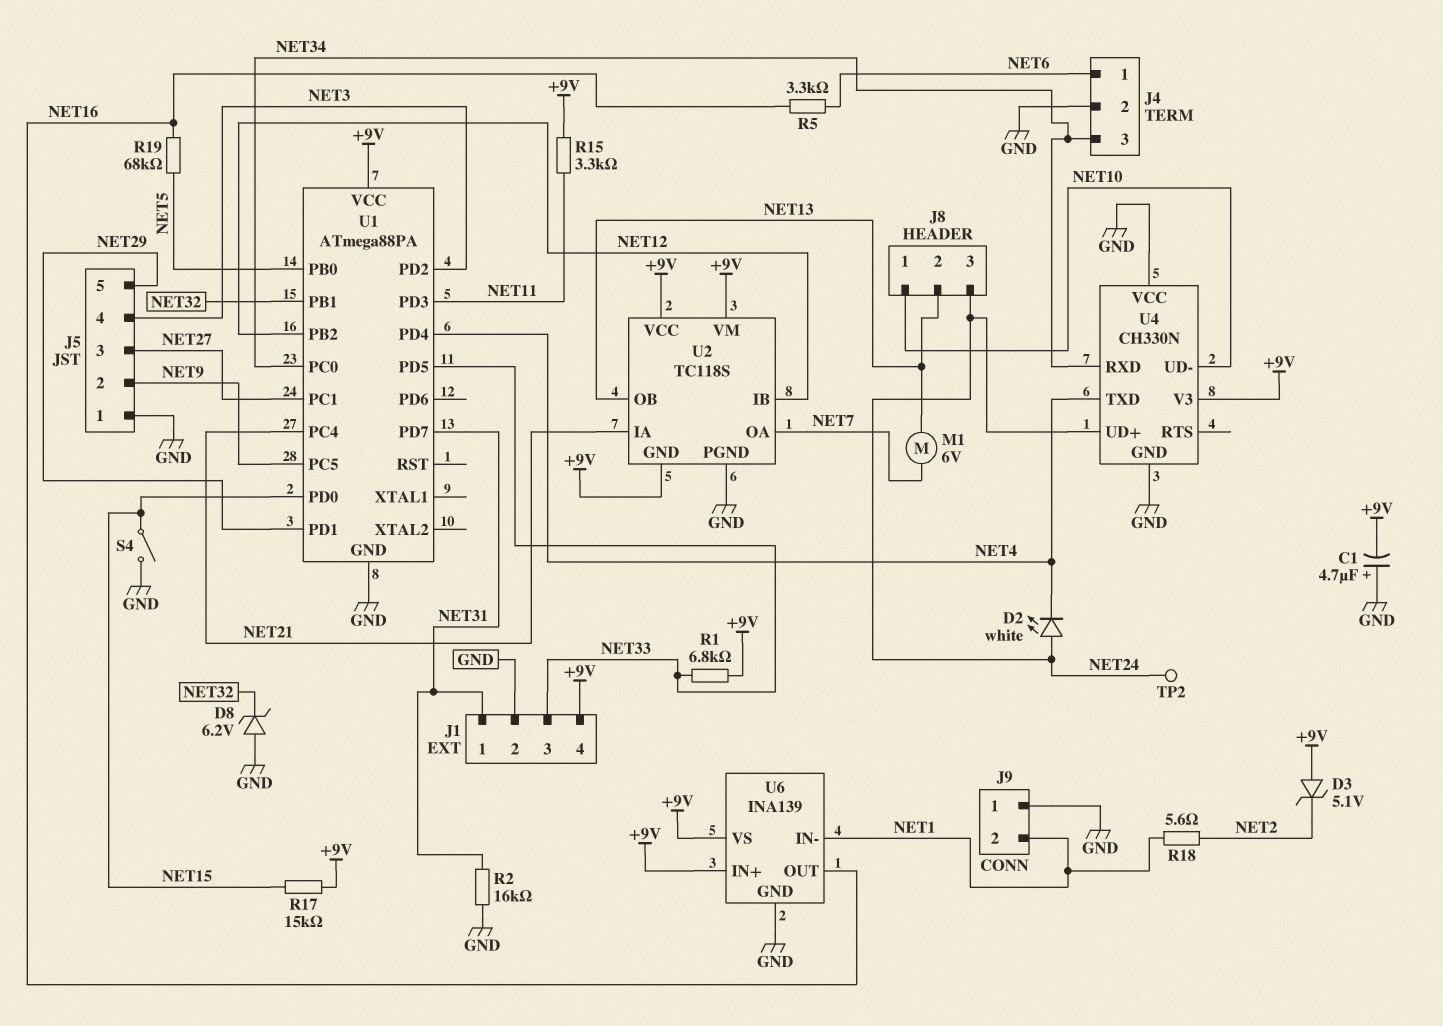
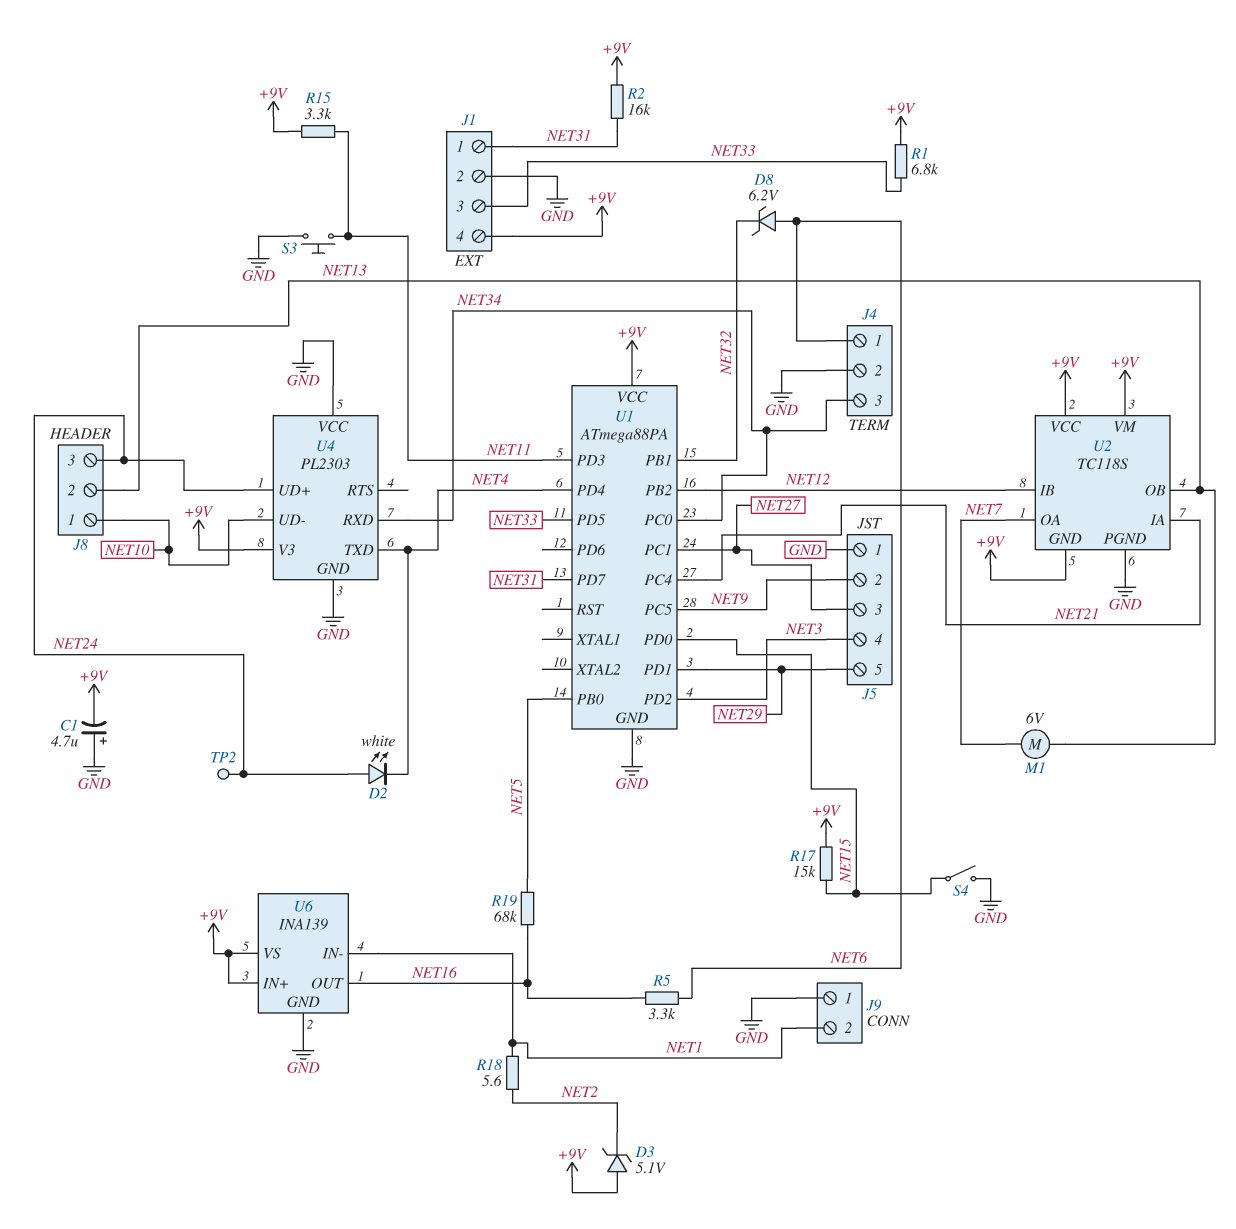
D8: zener 6.2V (A GND, K NET32) -> zener 6.2V (A NET6, K NET32)
R2: 16k (GND, NET31) -> 16k (+9V, NET31)
S3: none -> button (GND, NET11)
U4: CH330N -> PL2303

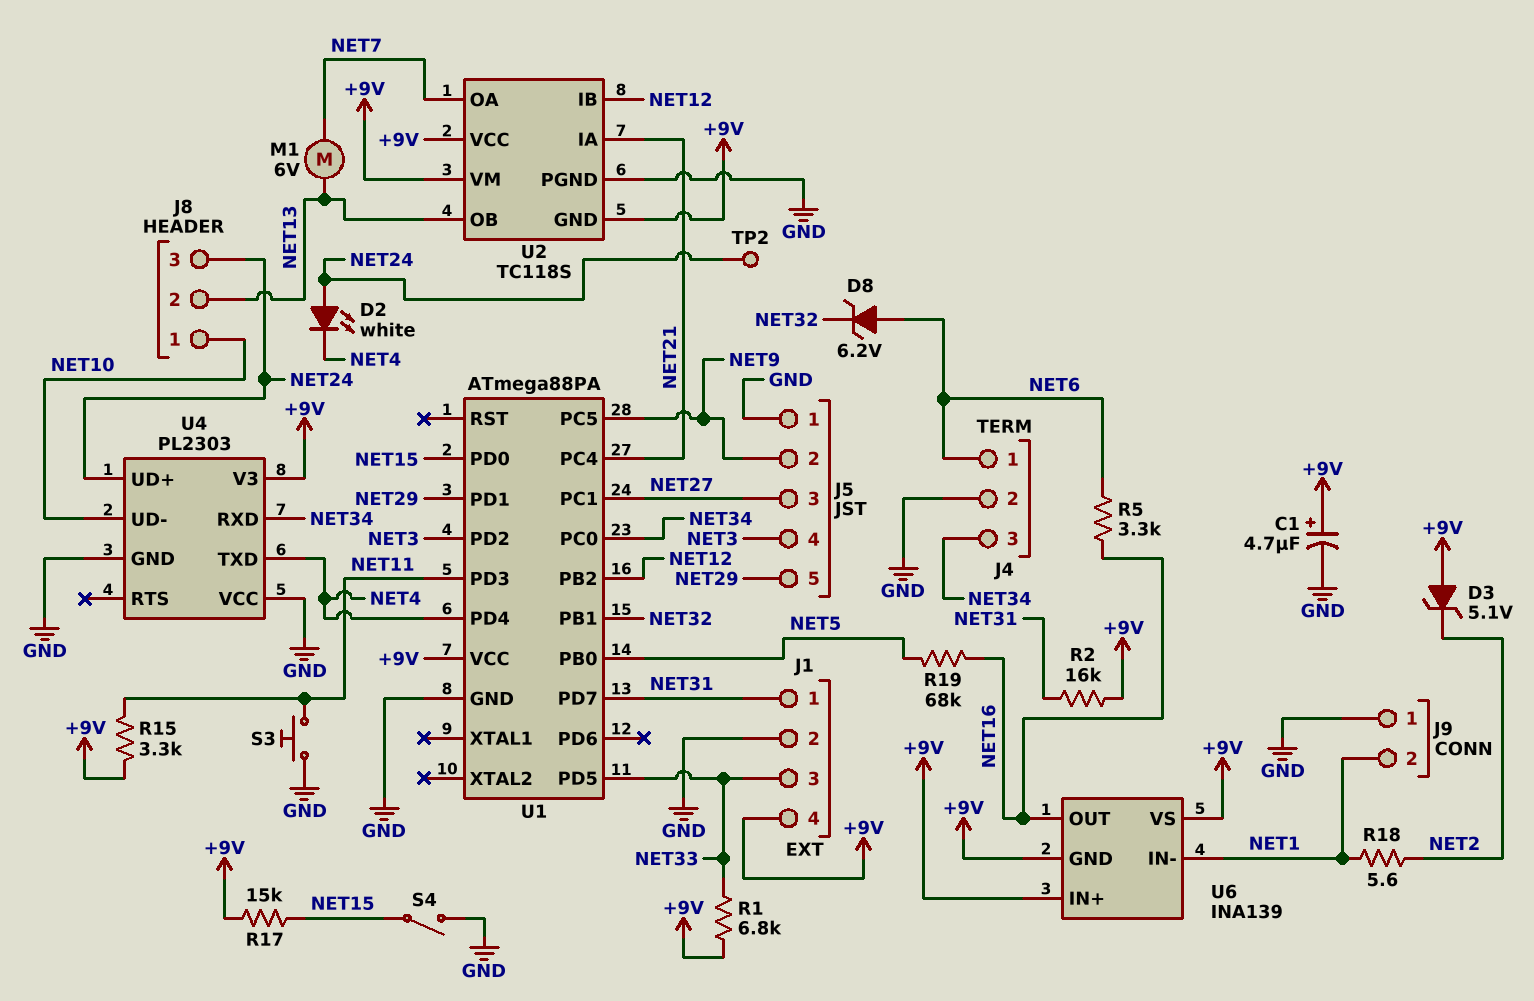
C1: 4.7uF (plus GND, minus +9V) -> 4.7uF (plus +9V, minus GND)
U6 pin GND: GND -> +9V

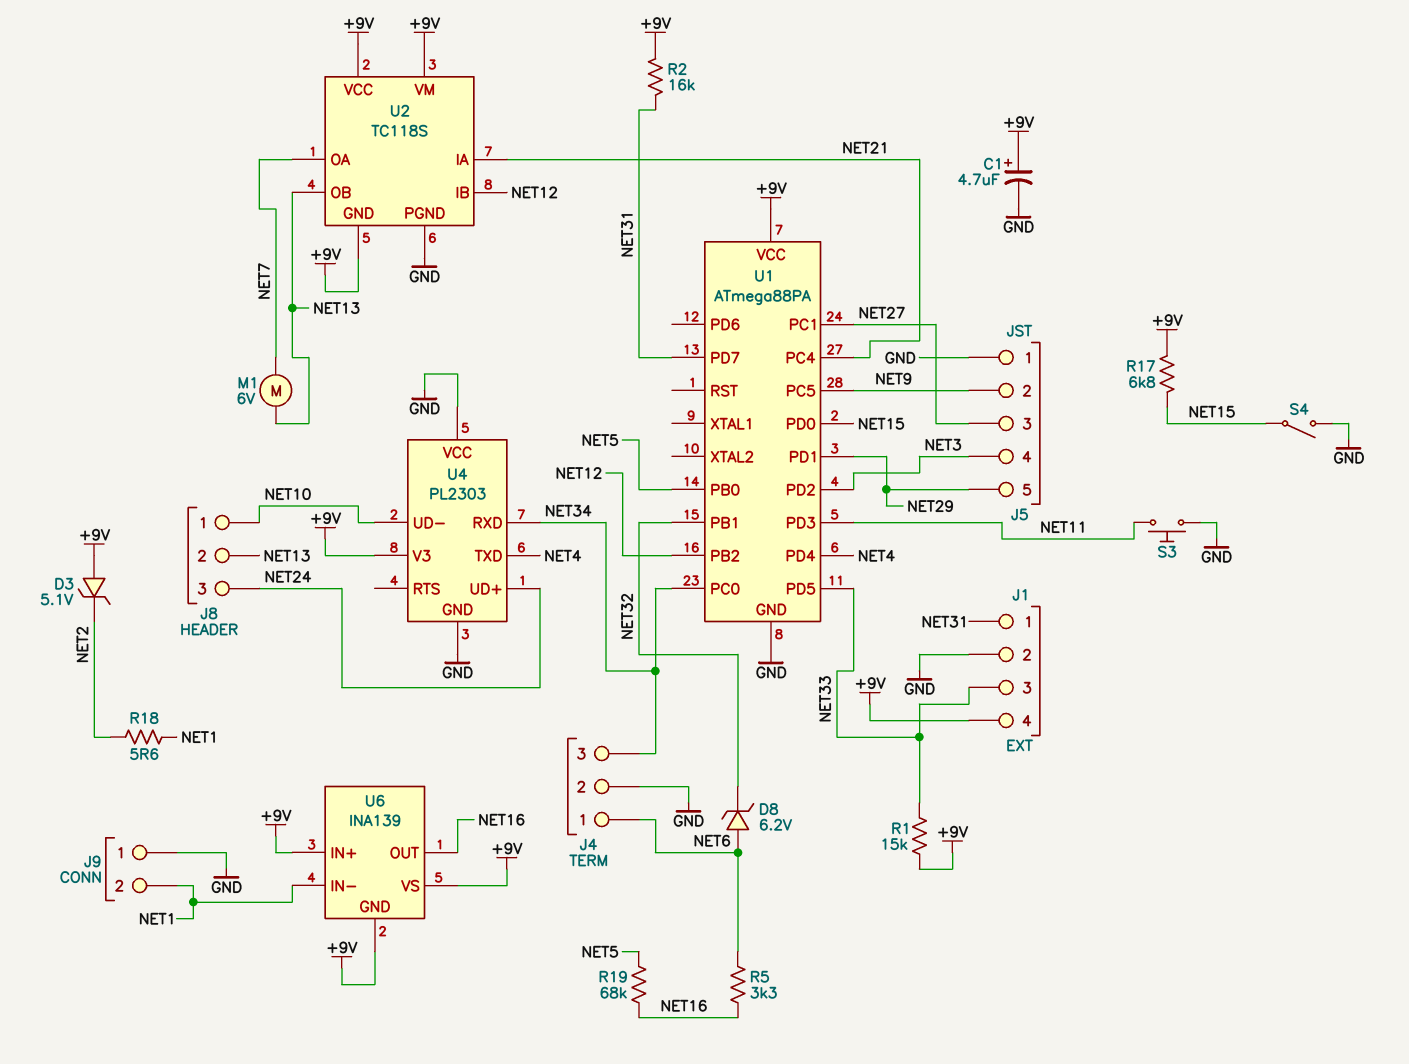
D2: LED white (A NET24, K NET4) -> none
R1: 6.8k (+9V, NET33) -> 15k (+9V, NET33)
R15: 3.3k (+9V, NET11) -> none
R17: 15k (+9V, NET15) -> 6.8k (+9V, NET15)
TP2: test point (NET24) -> none

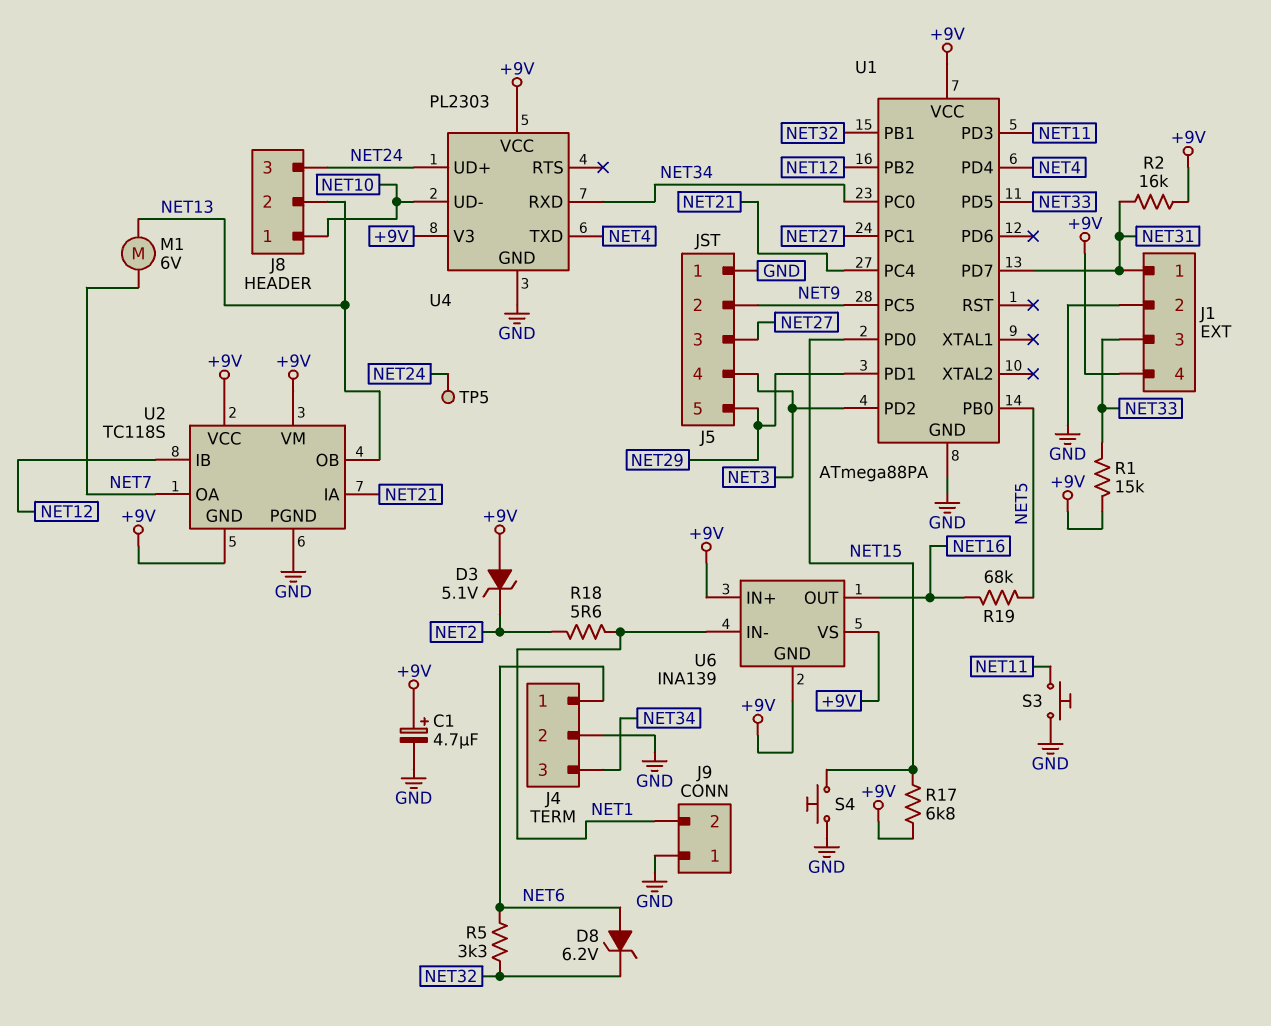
R5: 3.3k (NET6, NET16) -> 3.3k (NET6, NET32)
S4: switch (GND, NET15) -> button (GND, NET15)
TP5: none -> test point (NET24)
U4 pin VCC: GND -> +9V

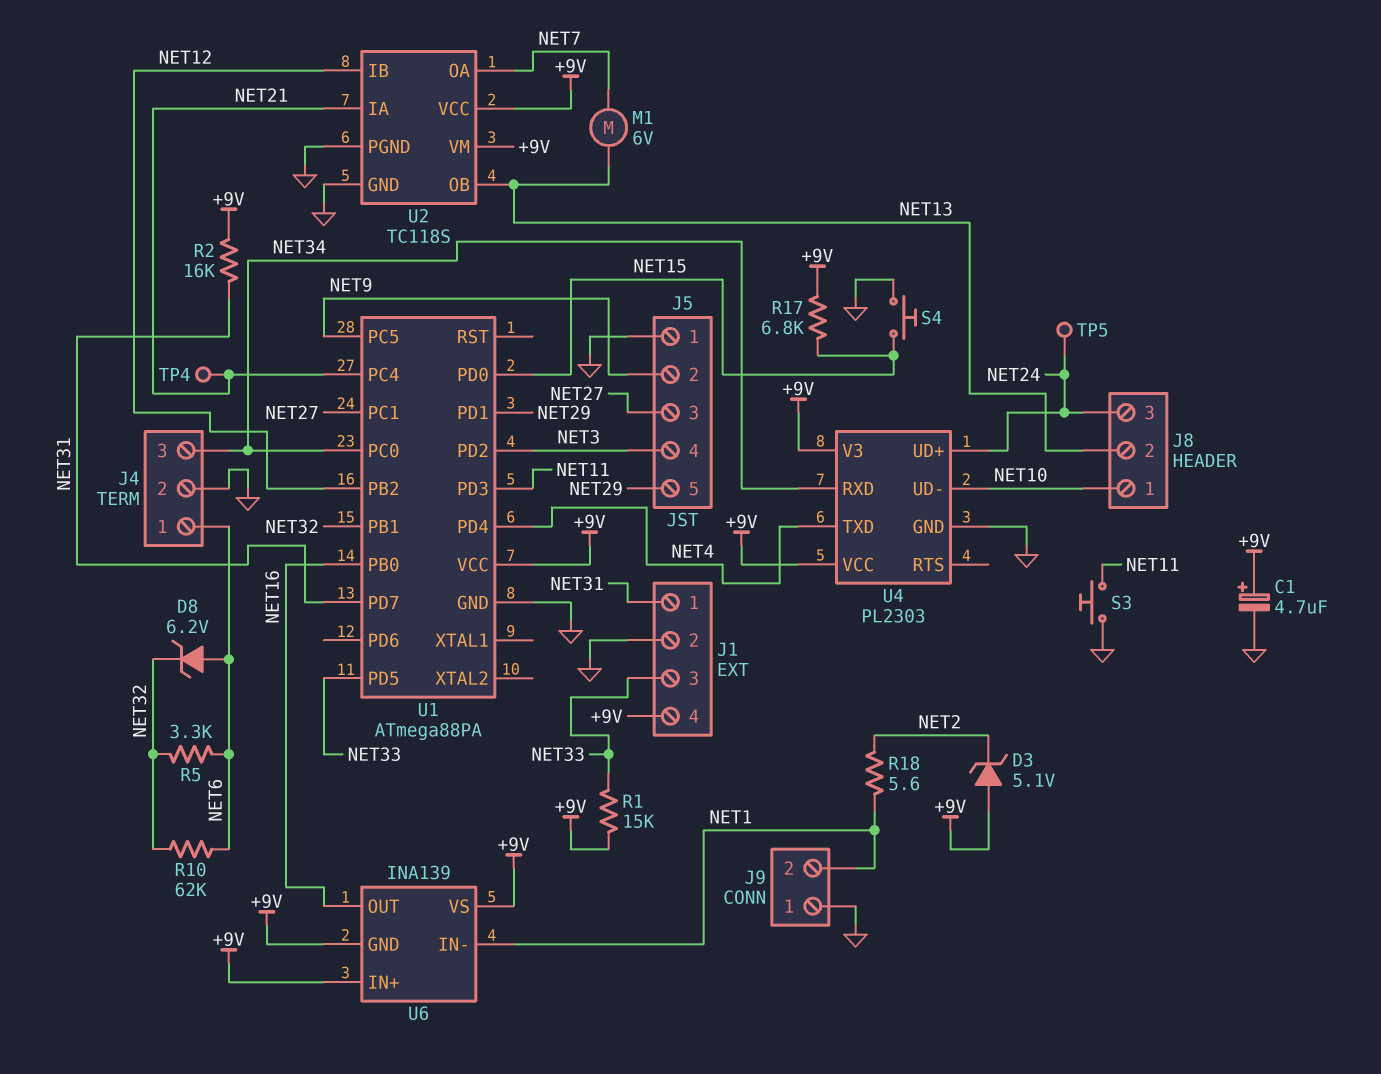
R10: none -> 62k (NET6, NET32)
R19: 68k (NET5, NET16) -> none
TP4: none -> test point (NET21)
U1 pin PB0: NET5 -> NET16
U2 pin GND: +9V -> GND

